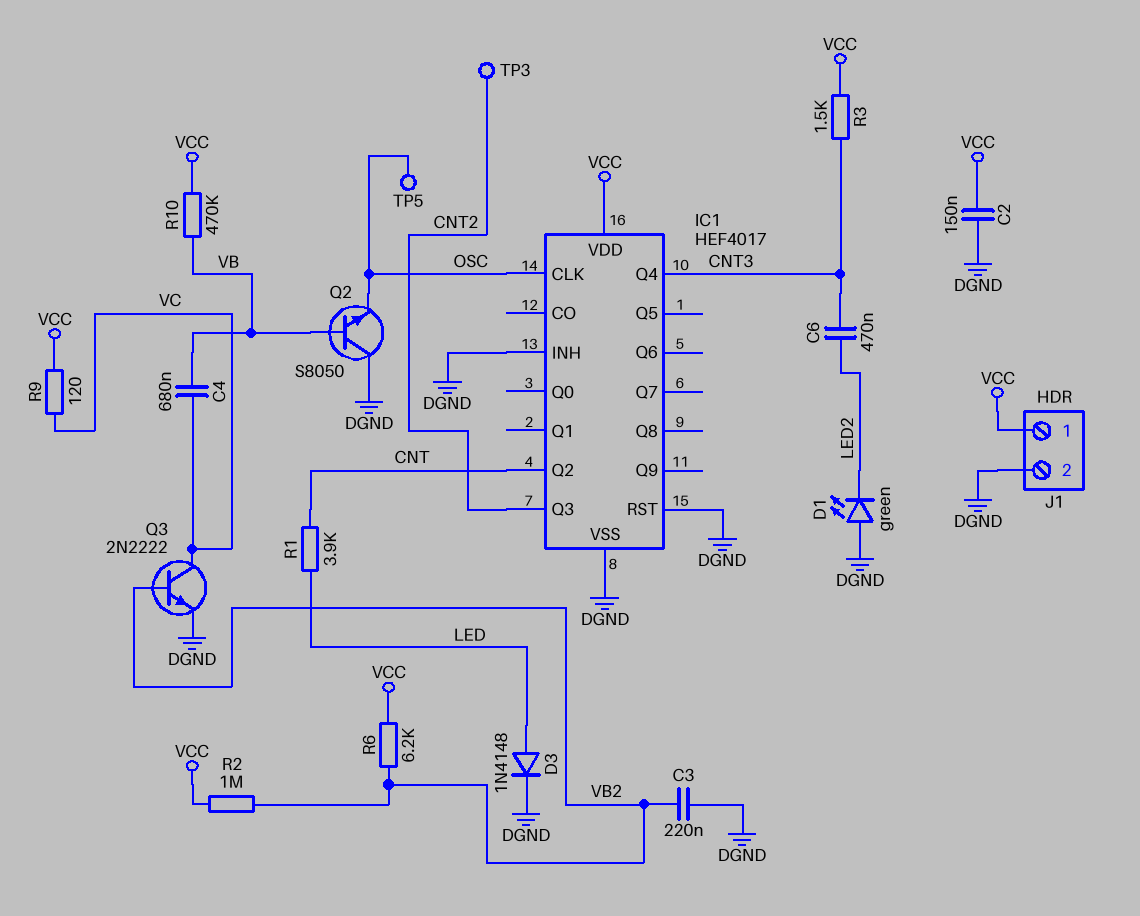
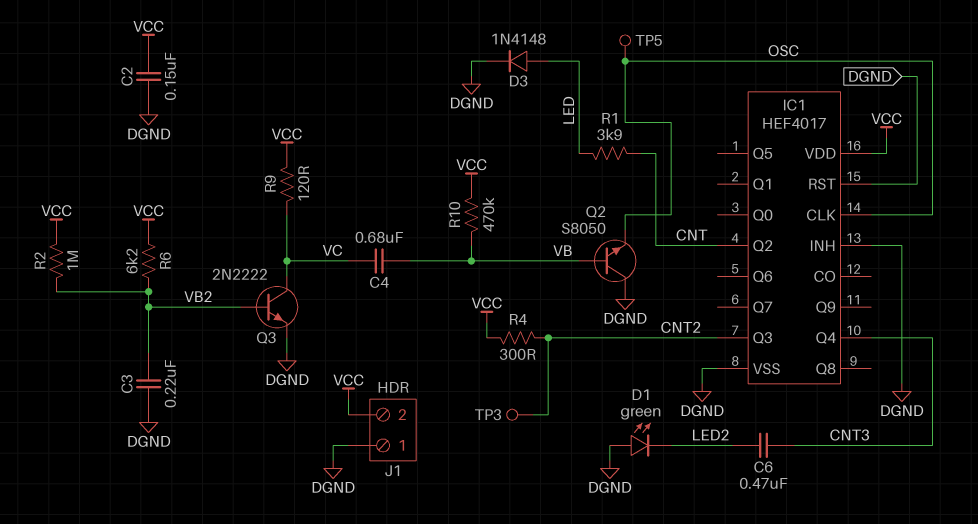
J1 pin 1: VCC -> DGND
J1 pin 2: DGND -> VCC
R3: 1.5k (CNT3, VCC) -> none
R4: none -> 300 (CNT2, VCC)

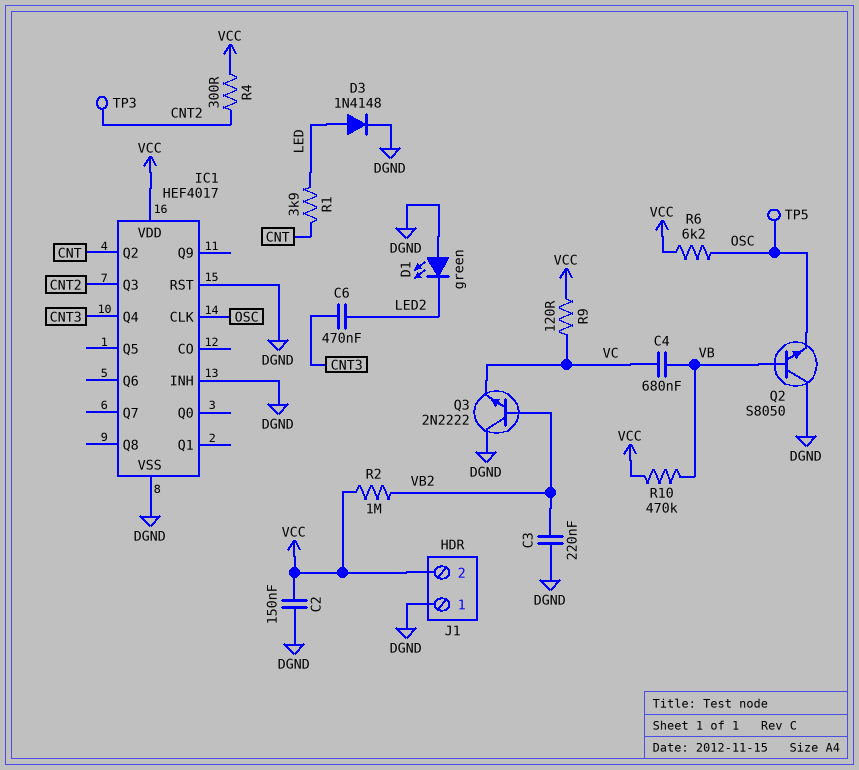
Q3: NPN 2N2222 (B VB2, C VC, E DGND) -> NPN 2N2222 (B VB2, C DGND, E VC)
R6: 6.2k (VB2, VCC) -> 6.2k (OSC, VCC)

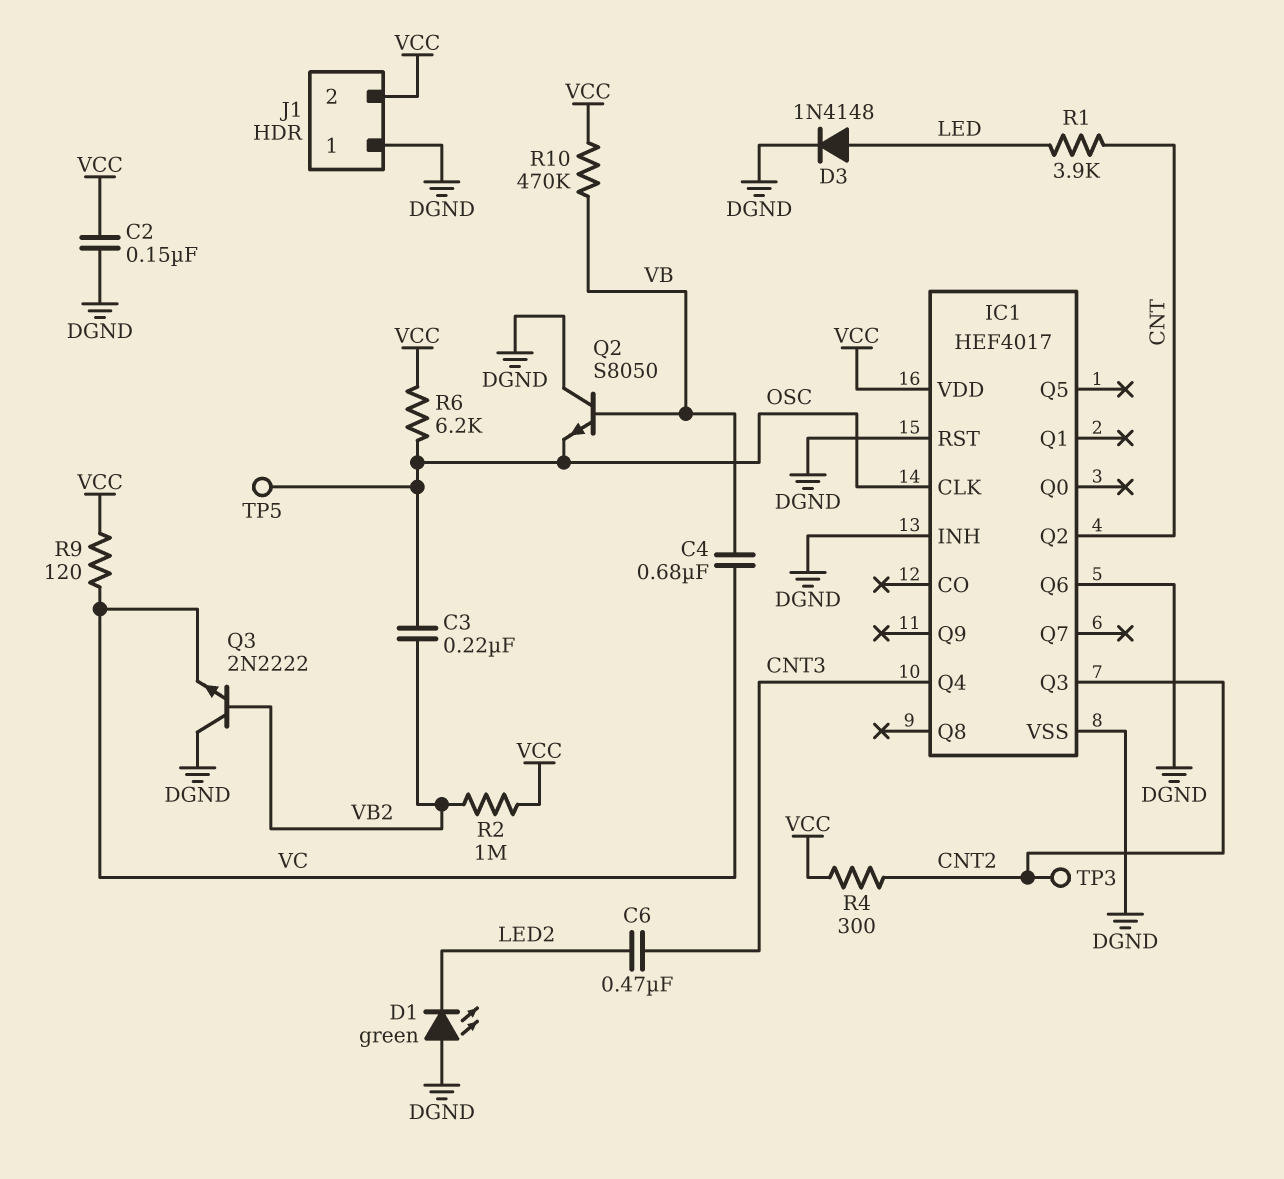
C3: 220nF (DGND, VB2) -> 220nF (OSC, VB2)
IC1 pin Q6: none -> DGND

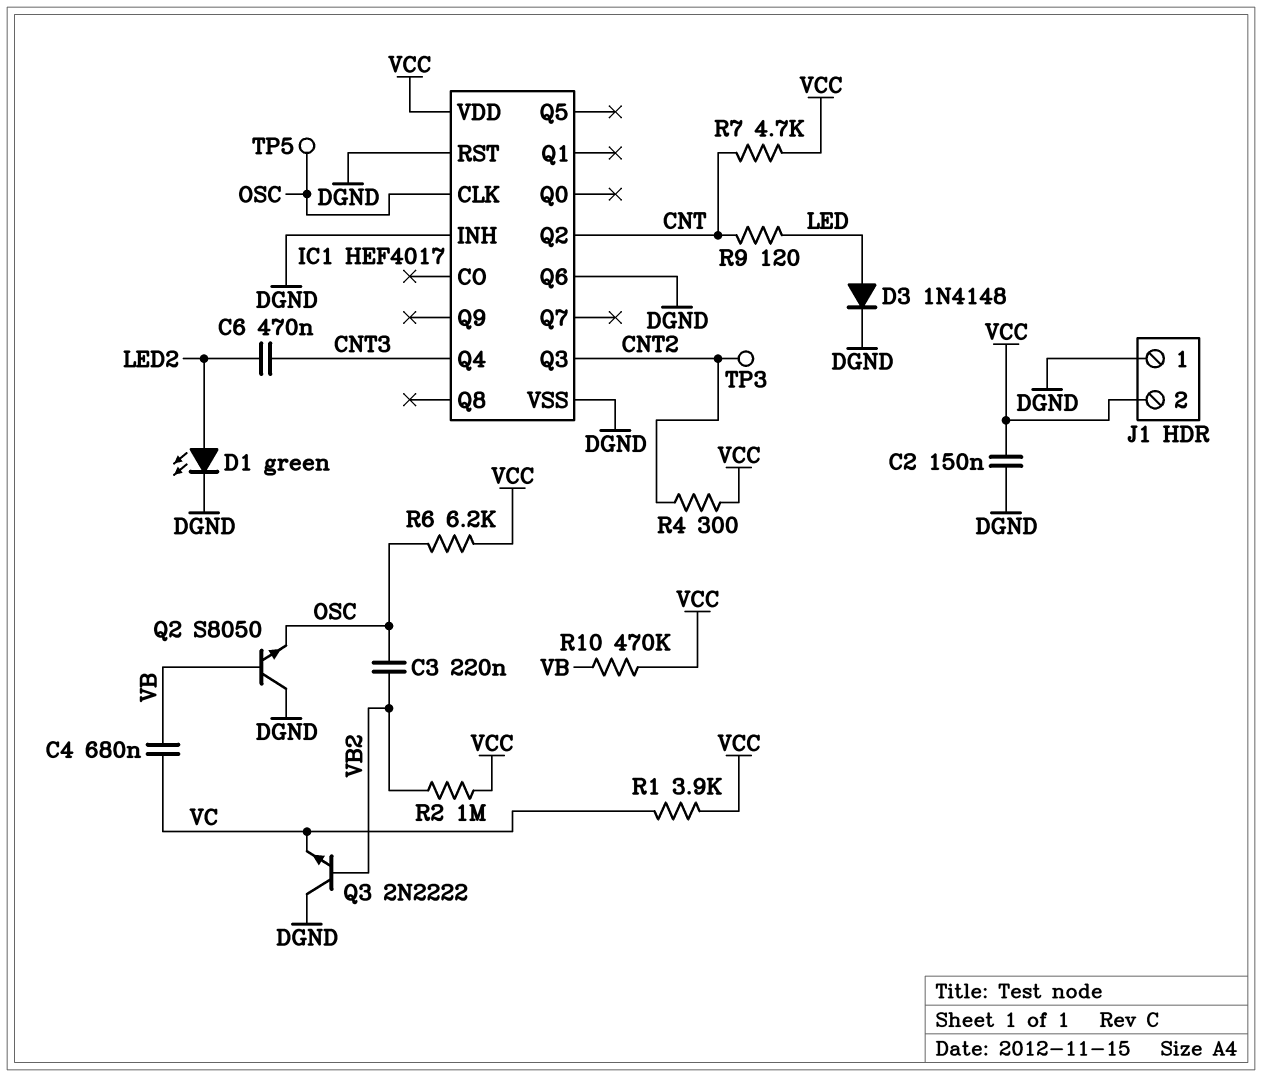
D1: LED green (A DGND, K LED2) -> LED green (A LED2, K DGND)
R1: 3.9k (CNT, LED) -> 3.9k (VC, VCC)
R7: none -> 4.7k (CNT, VCC)
R9: 120 (VC, VCC) -> 120 (CNT, LED)

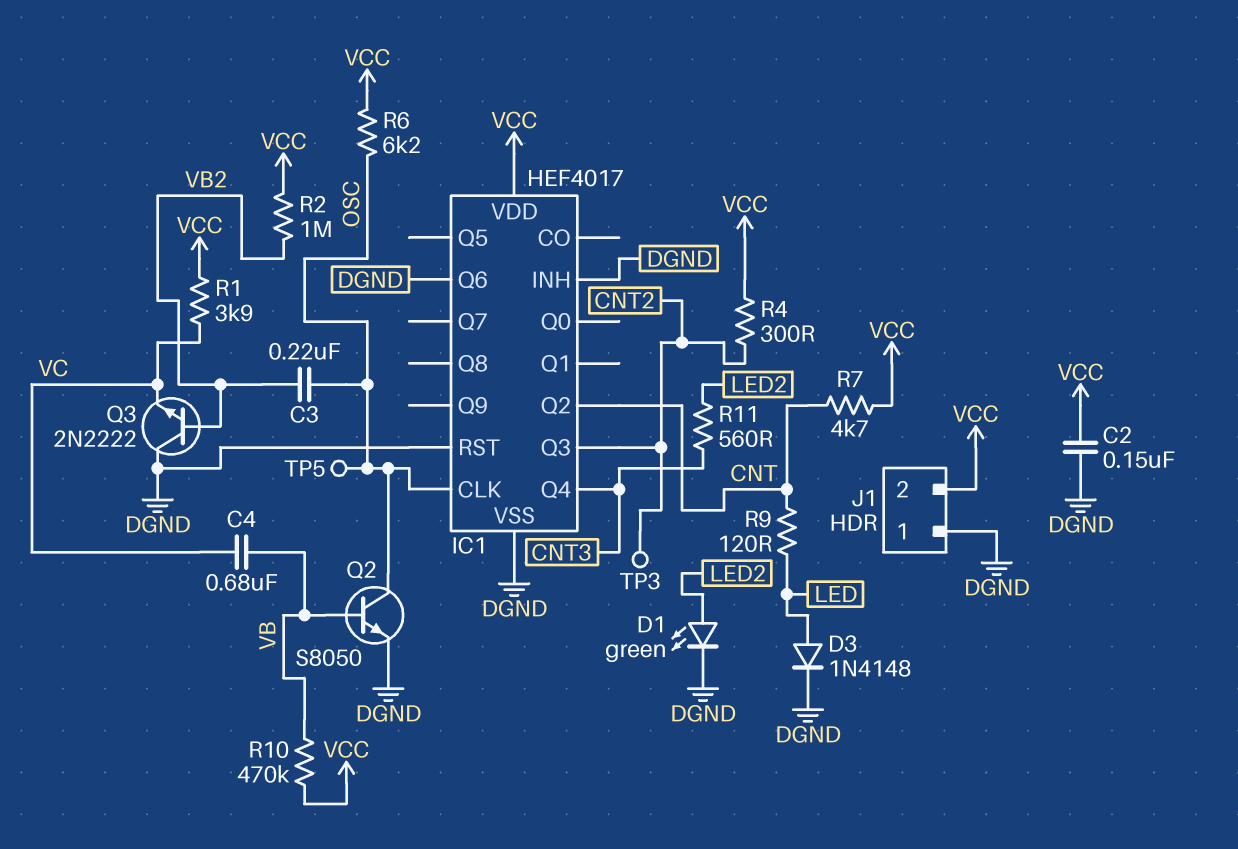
C6: 470nF (CNT3, LED2) -> none
Q2: NPN S8050 (B VB, C DGND, E OSC) -> NPN S8050 (B VB, C OSC, E DGND)
R11: none -> 560 (CNT3, LED2)

